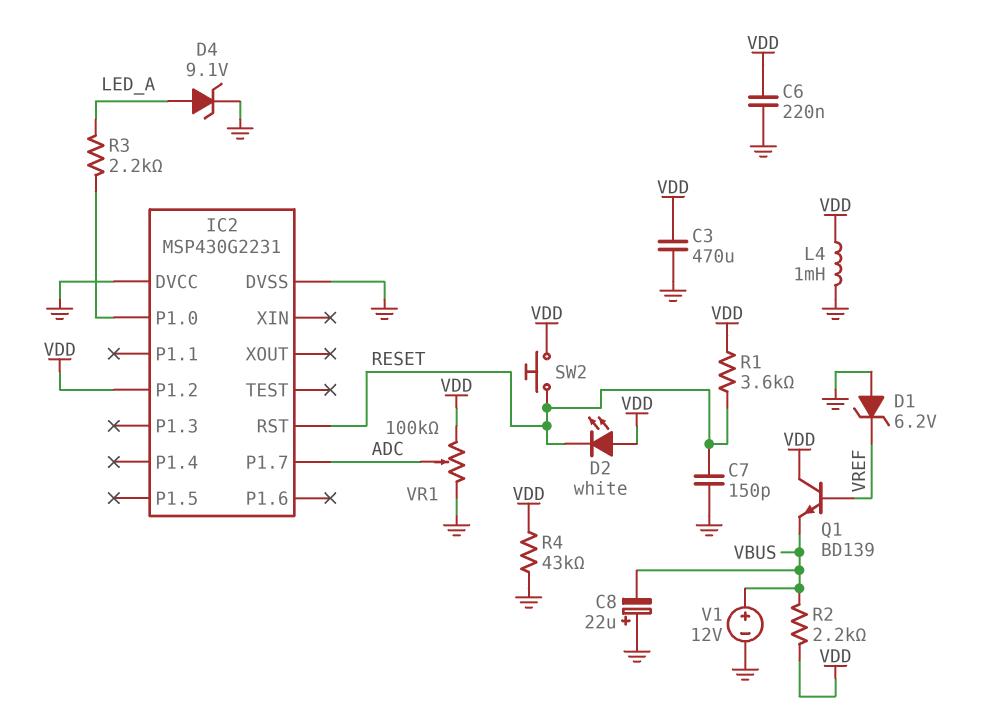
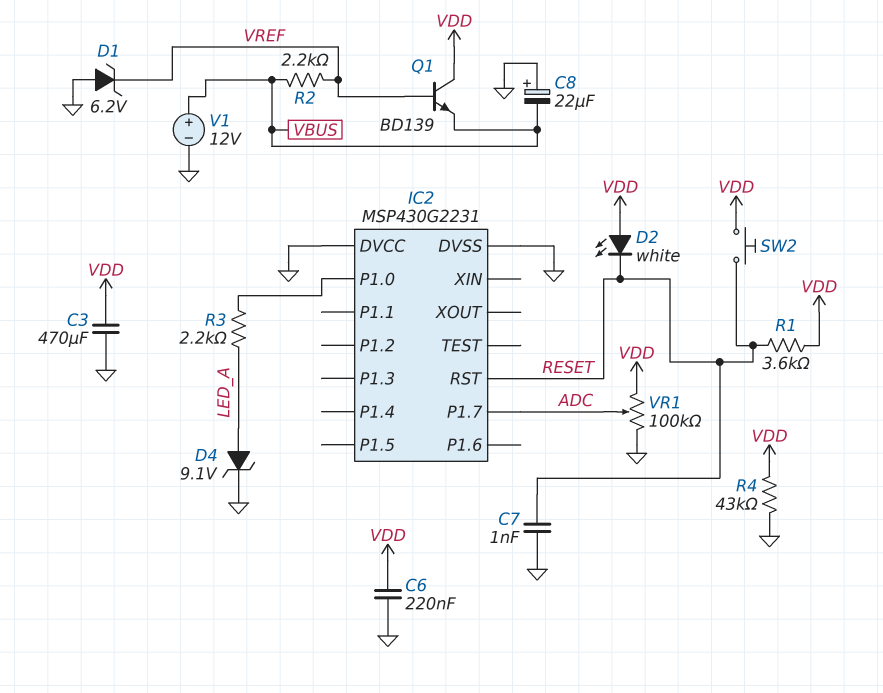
C7: 150pF (GND, RESET) -> 1nF (GND, RESET)
IC2 pin P1.2: VDD -> none
L4: 1mH (GND, VDD) -> none
R2: 2.2k (VBUS, VDD) -> 2.2k (VBUS, VREF)

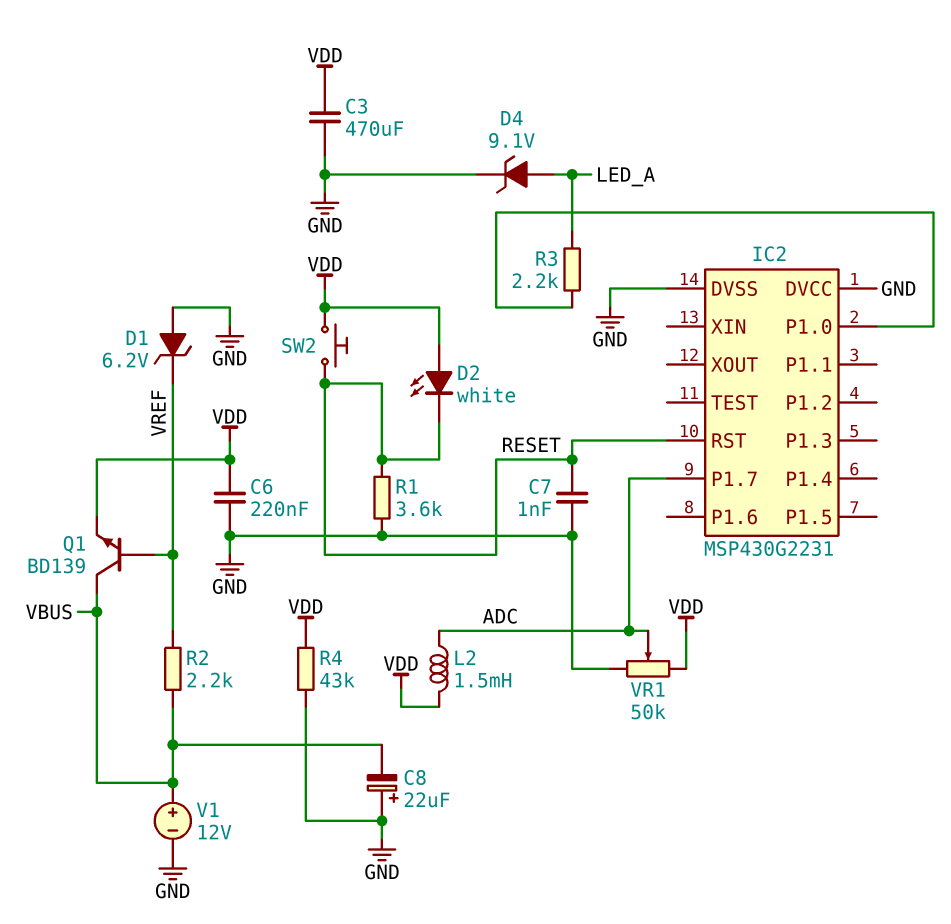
L2: none -> 1.5mH (ADC, VDD)
Q1: NPN BD139 (B VREF, C VDD, E VBUS) -> NPN BD139 (B VREF, C VBUS, E VDD)
R1: 3.6k (RESET, VDD) -> 3.6k (GND, RESET)
VR1: 100k (GND, VDD, wiper ADC) -> 50k (GND, VDD, wiper ADC)

